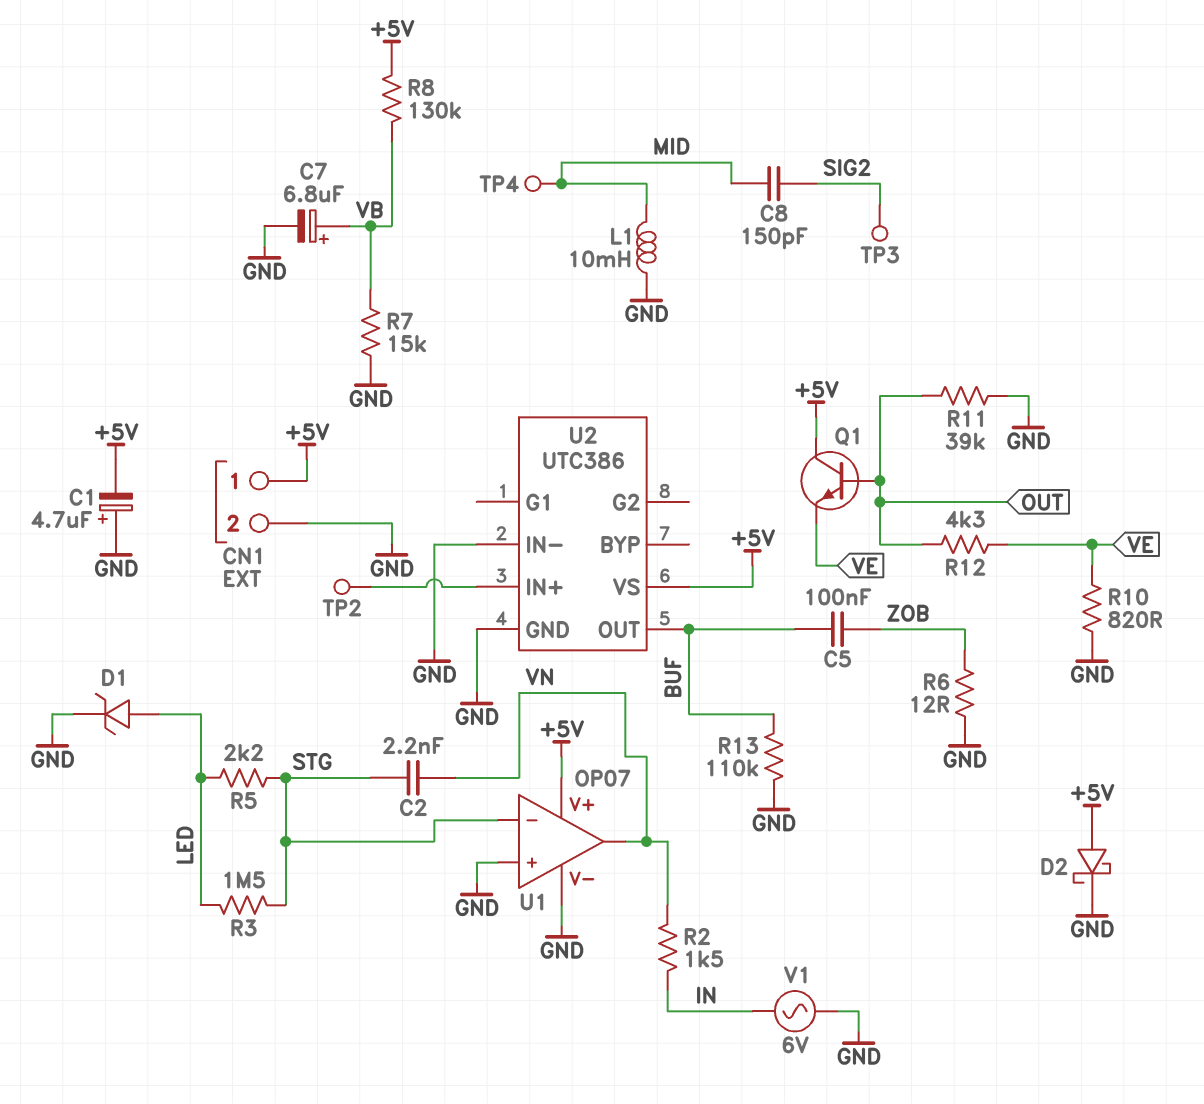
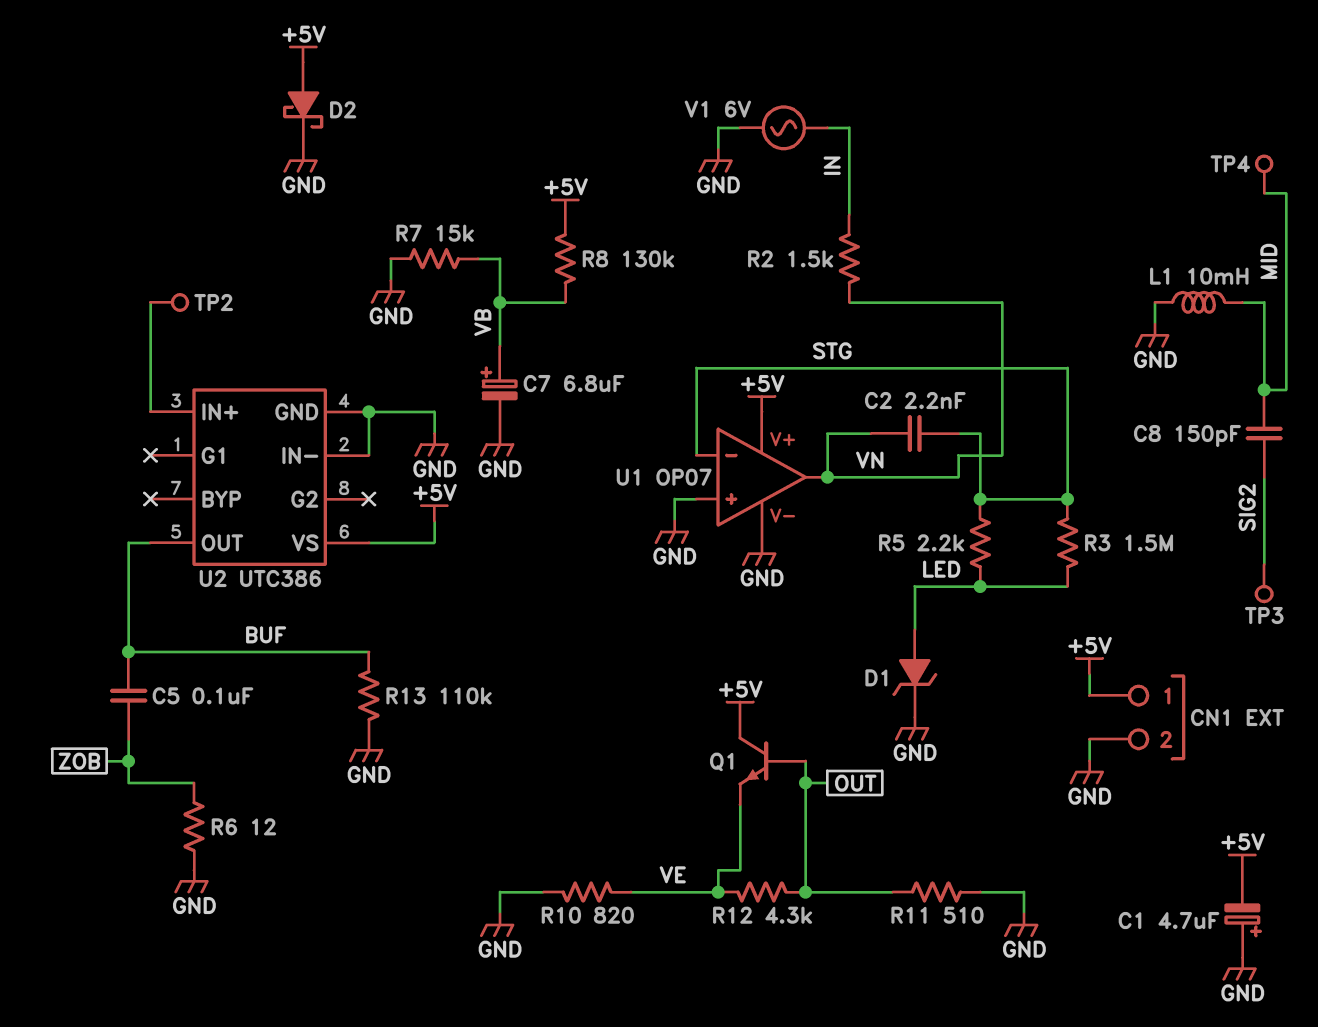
R11: 39k (GND, OUT) -> 510 (GND, OUT)

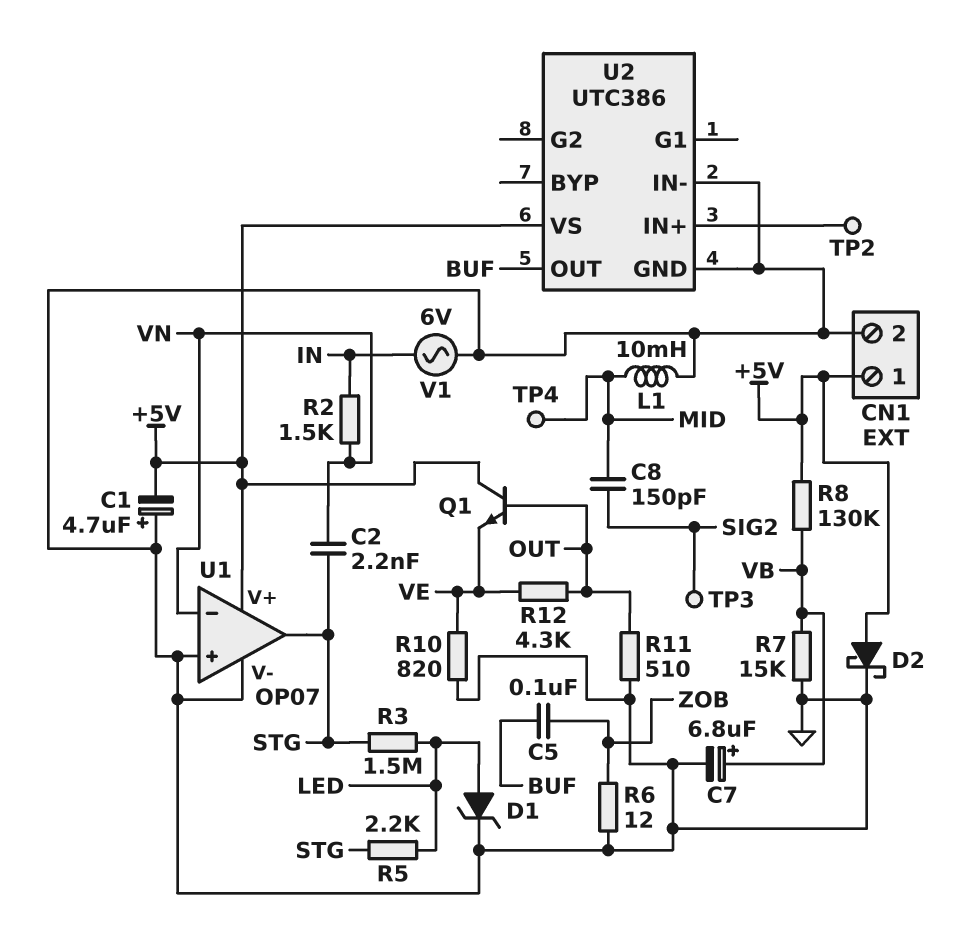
R13: 110k (BUF, GND) -> none
U1 pin in-: STG -> VN
U1 pin out: VN -> STG

